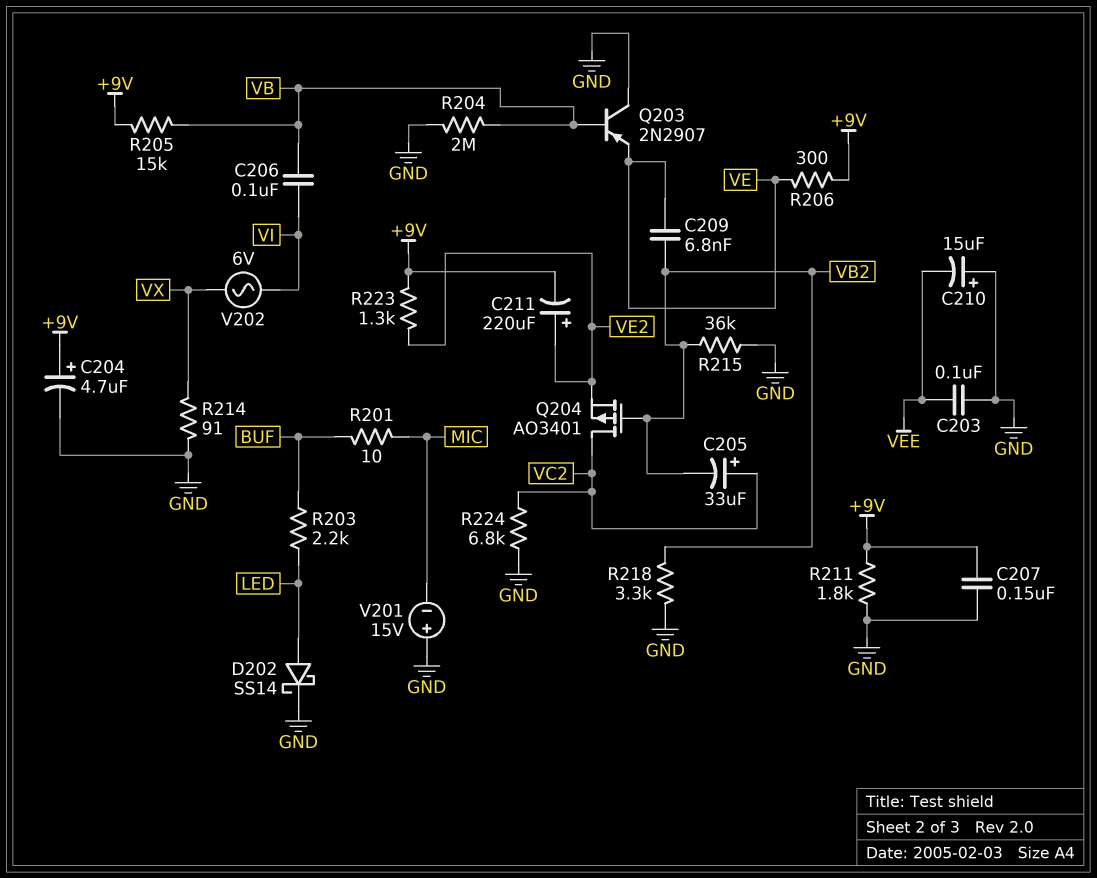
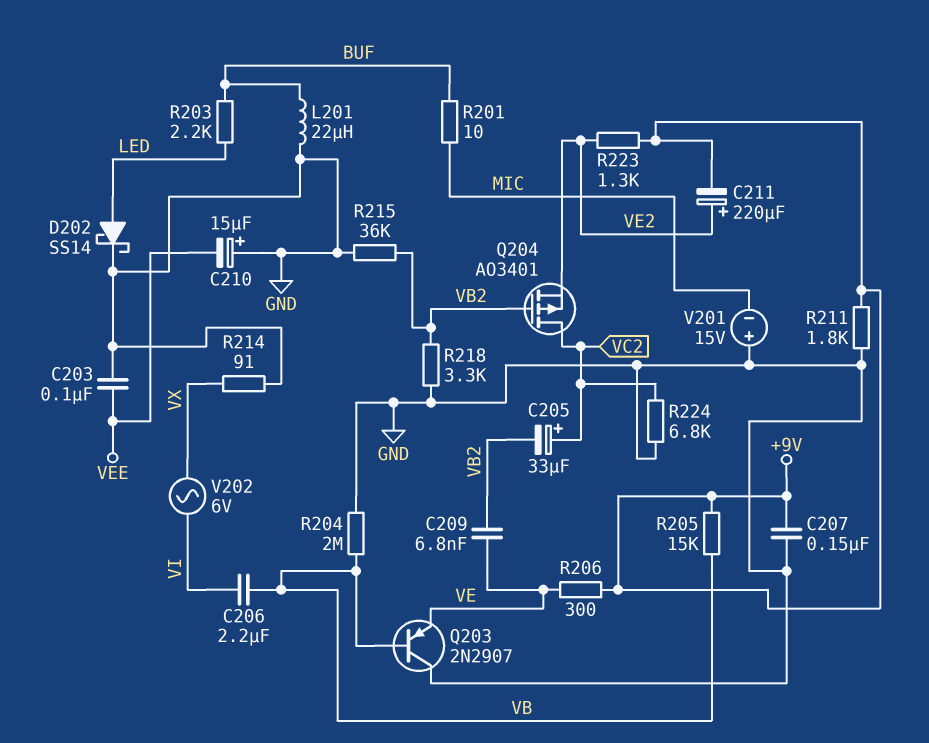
C204: 4.7uF (plus +9V, minus GND) -> none
C206: 100nF (VB, VI) -> 2.2uF (VB, VI)
L201: none -> 22uH (BUF, GND)

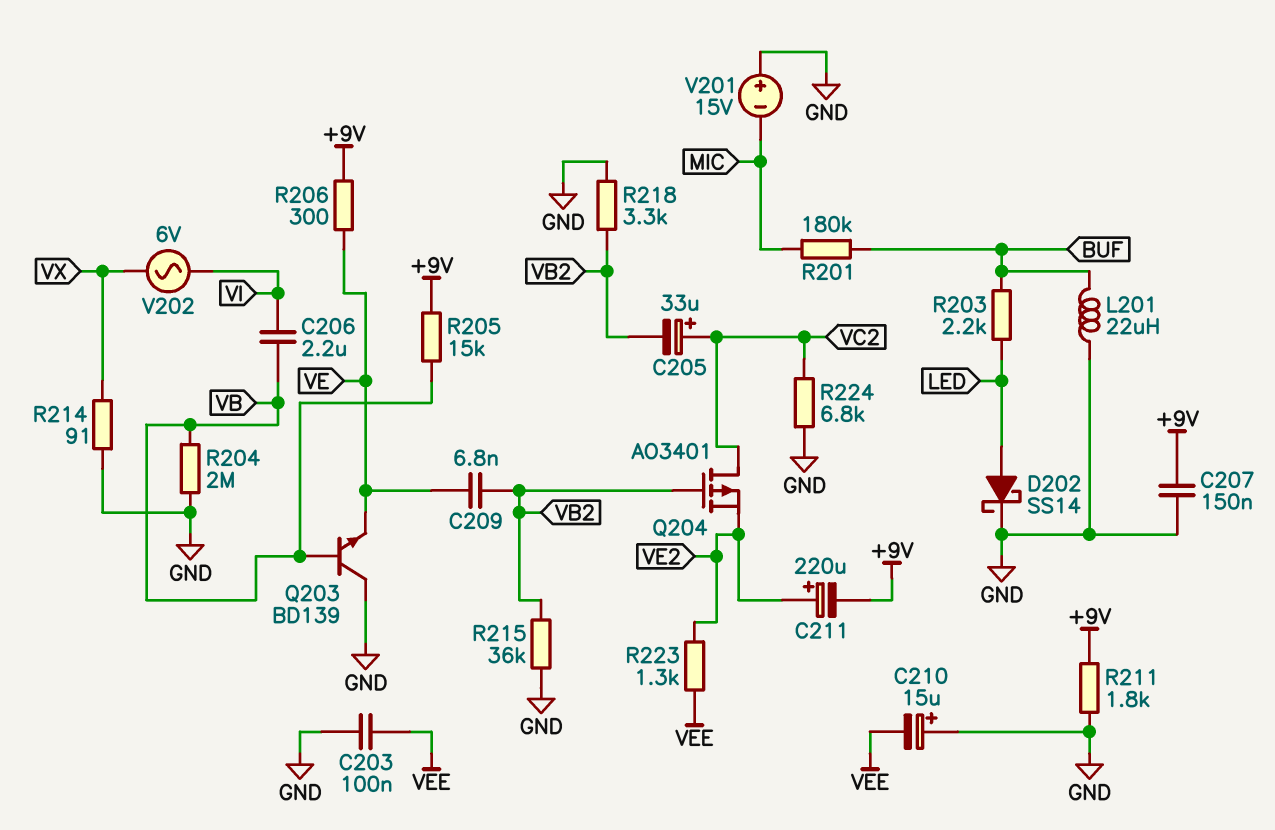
Q203: PNP 2N2907 (B VB, C GND, E VE) -> NPN BD139 (B VB, C GND, E VE)
R201: 10 (BUF, MIC) -> 180k (BUF, MIC)
R223: 1.3k (+9V, VE2) -> 1.3k (VE2, VEE)

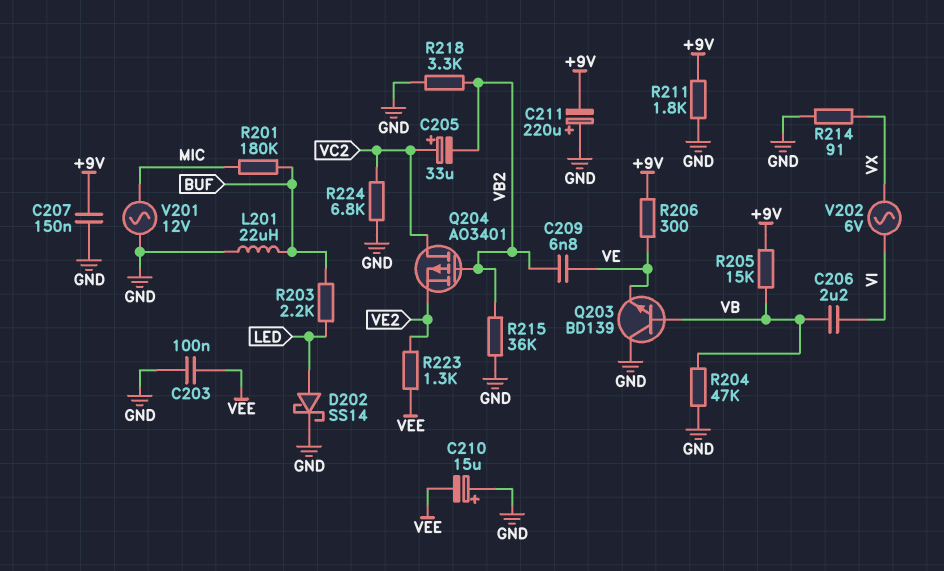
C211: 220uF (plus VE2, minus +9V) -> 220uF (plus GND, minus +9V)
R204: 2M (GND, VB) -> 47k (GND, VB)
V201: 15V (plus GND, minus MIC) -> AC 12V (GND, MIC)

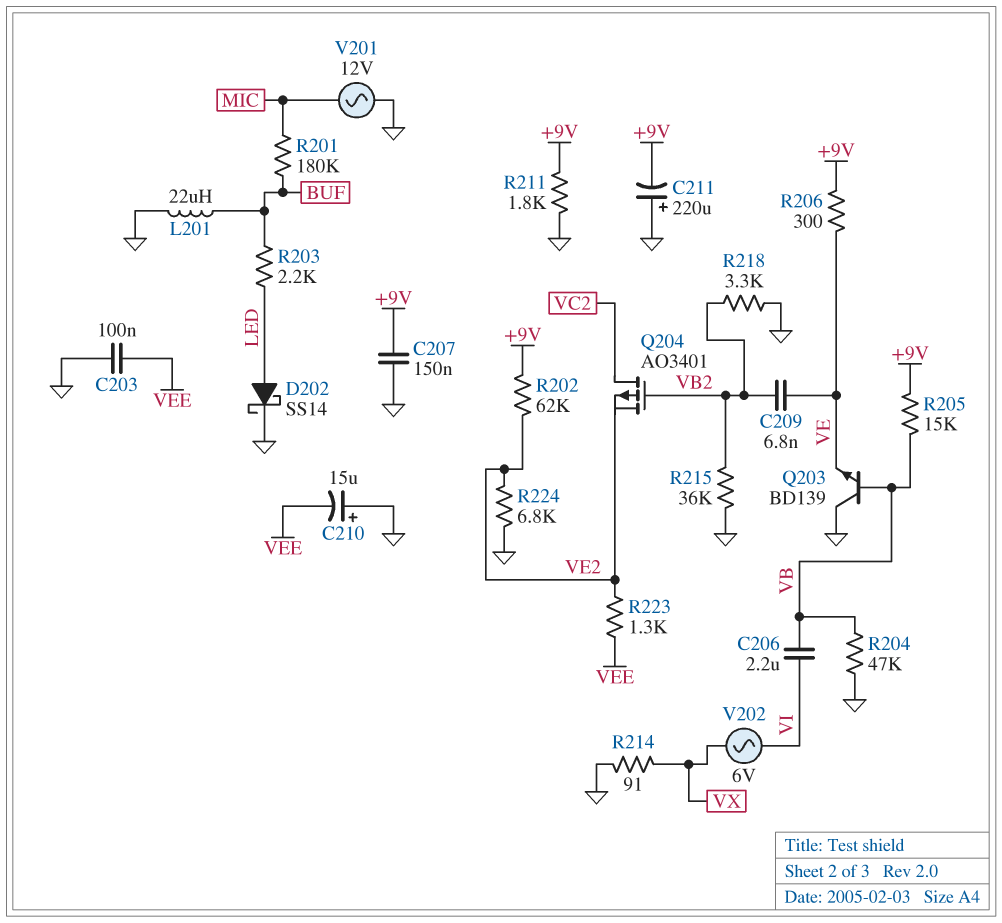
C205: 33uF (plus VC2, minus VB2) -> none
R202: none -> 62k (+9V, VE2)
R224: 6.8k (GND, VC2) -> 6.8k (GND, VE2)

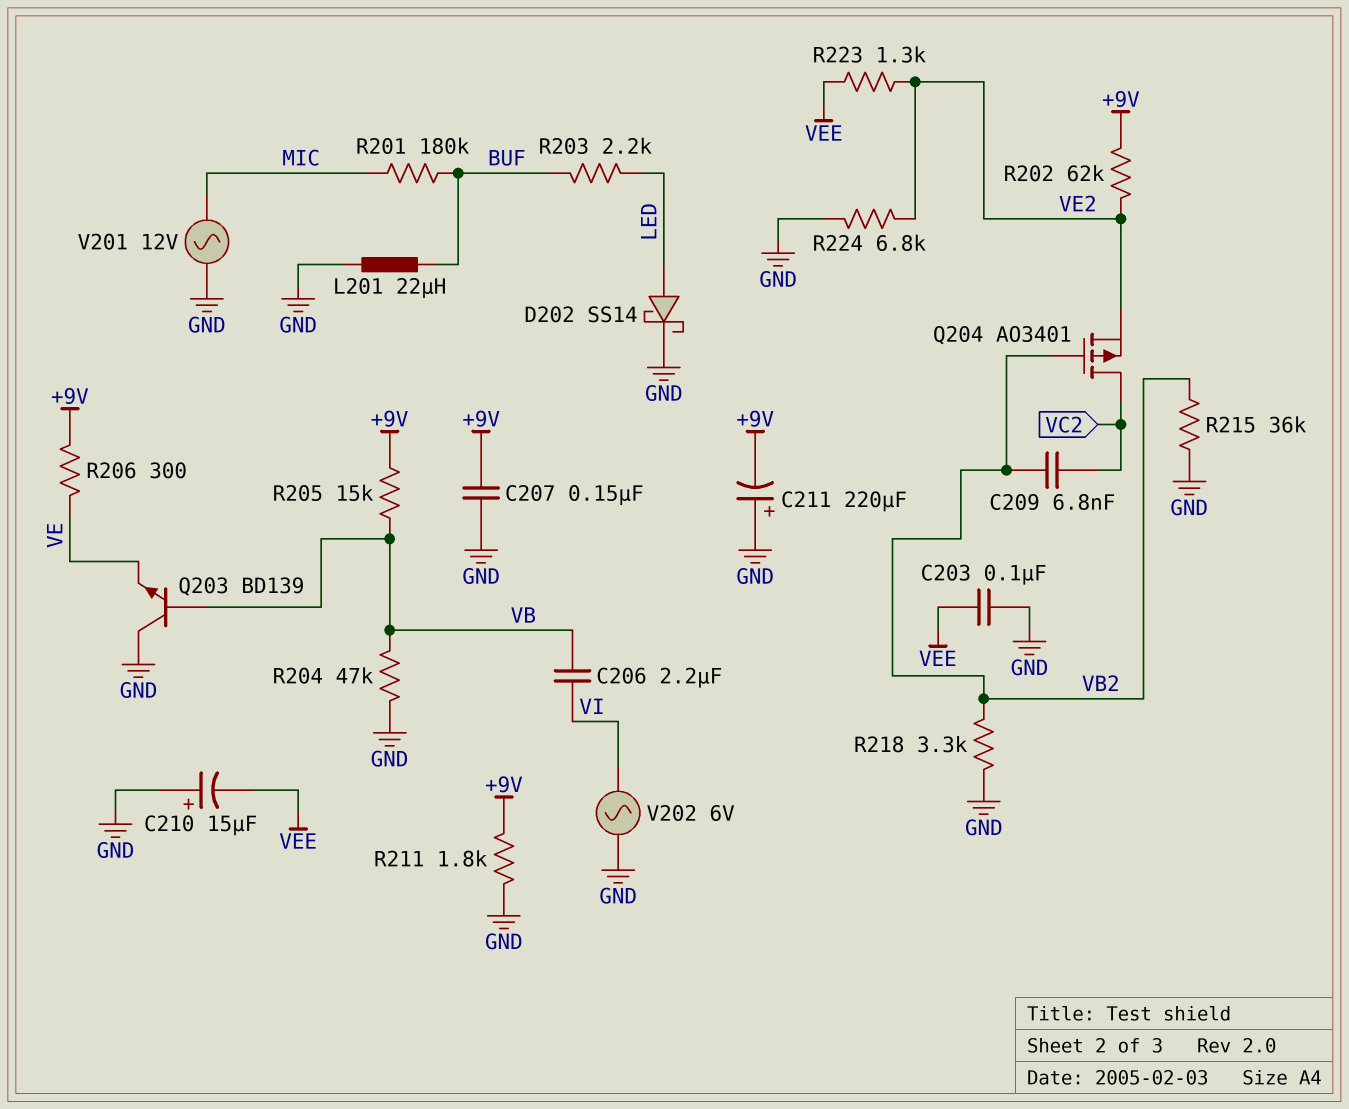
C209: 6.8nF (VB2, VE) -> 6.8nF (VB2, VC2)
R214: 91 (GND, VX) -> none
V202: AC 6V (VI, VX) -> AC 6V (GND, VI)

